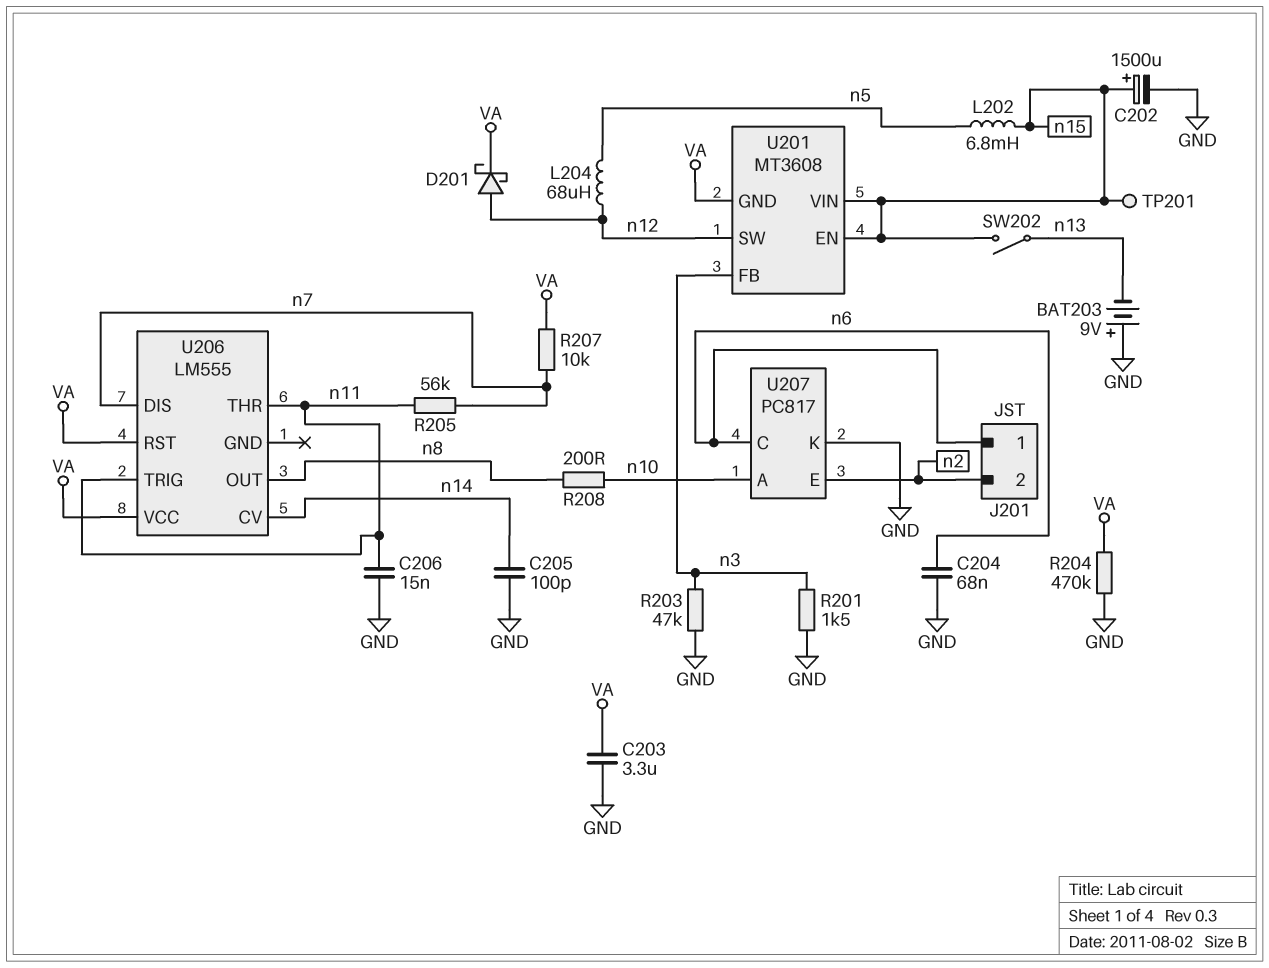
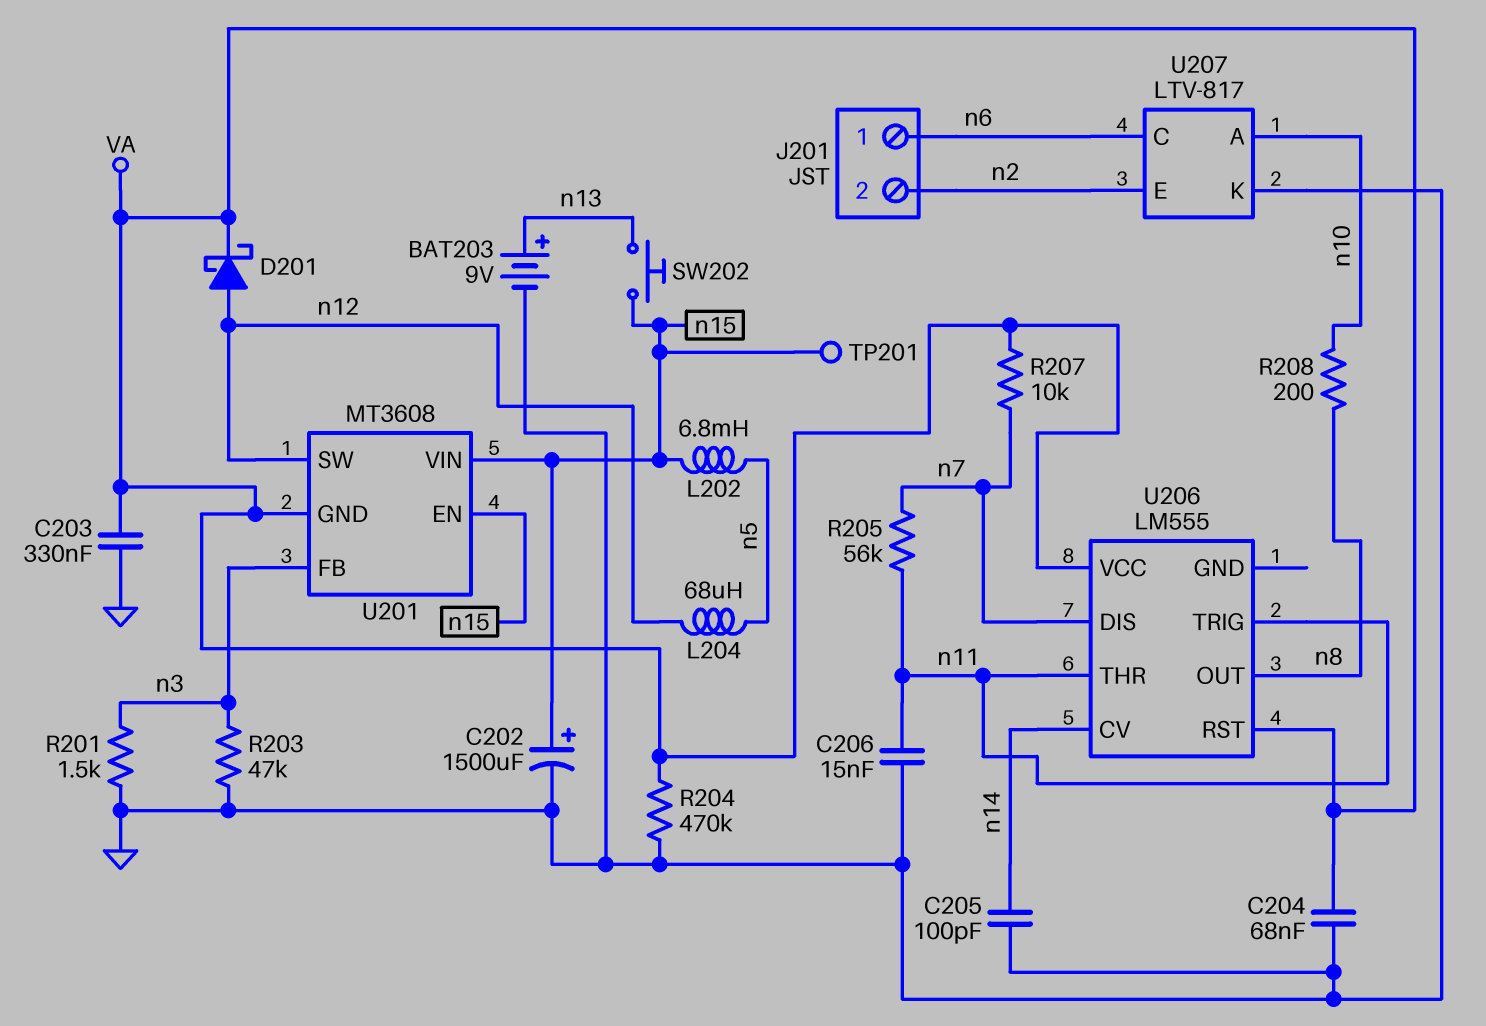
BAT203: 9V (plus GND, minus n13) -> 9V (plus n13, minus GND)
C203: 3.3uF (GND, VA) -> 330nF (GND, VA)
C204: 68nF (GND, n6) -> 68nF (GND, VA)
SW202: switch (n13, n15) -> button (n13, n15)
U207: PC817 -> LTV-817

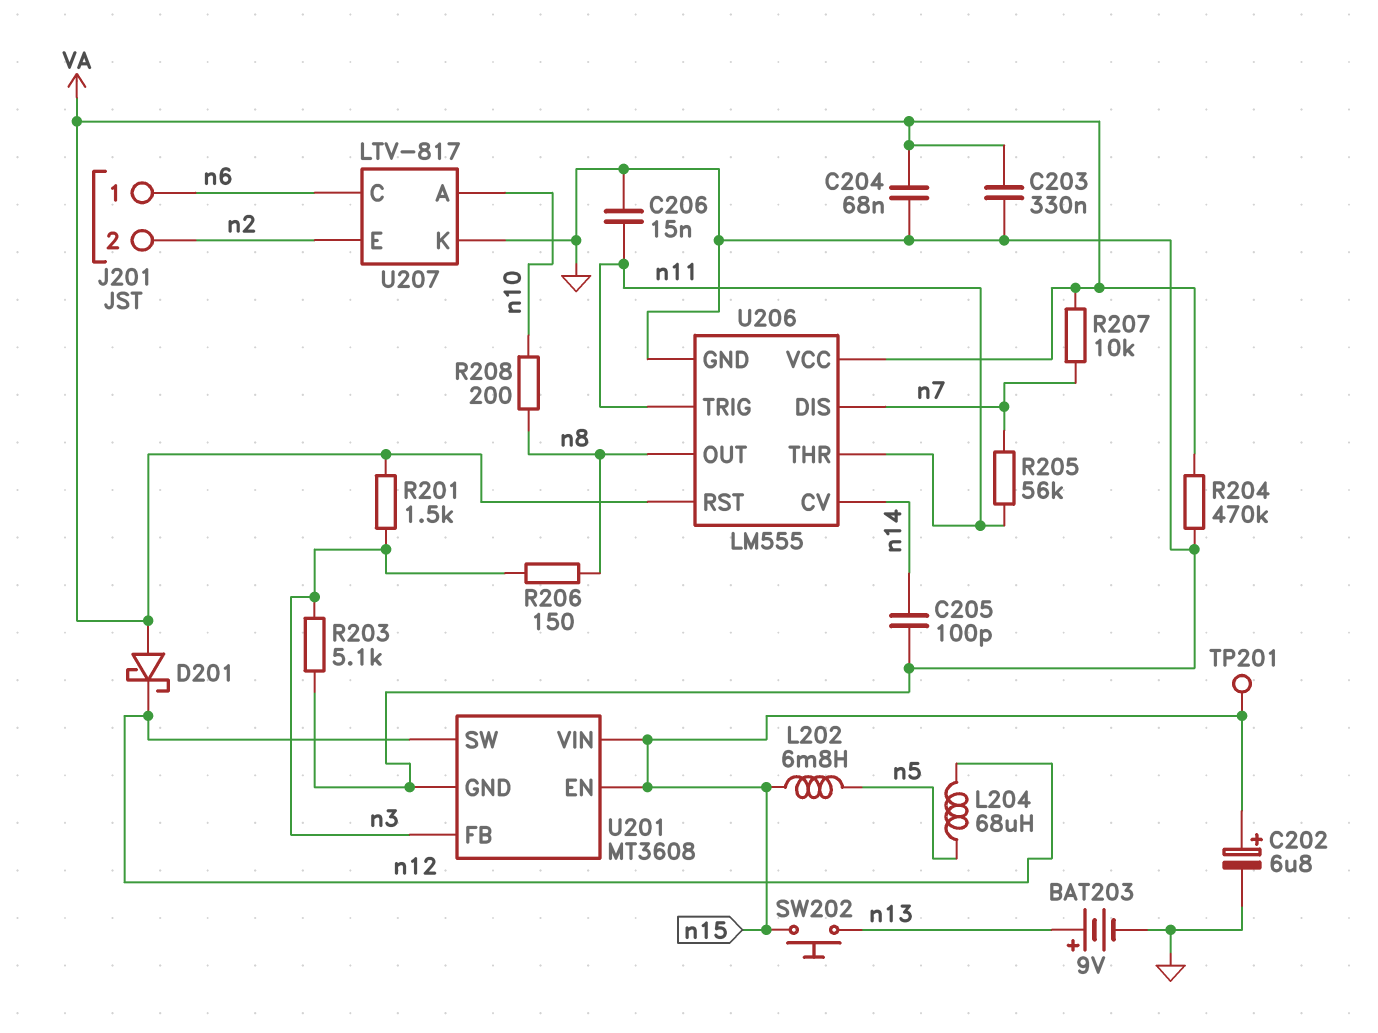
C202: 1500uF (plus n15, minus GND) -> 6.8uF (plus n15, minus GND)
D201: schottky (A n12, K VA) -> schottky (A VA, K n12)
R201: 1.5k (GND, n3) -> 1.5k (VA, n3)
R203: 47k (GND, n3) -> 5.1k (GND, n3)
R206: none -> 150 (n3, n8)
U201 pin GND: VA -> GND
U206 pin GND: none -> GND

